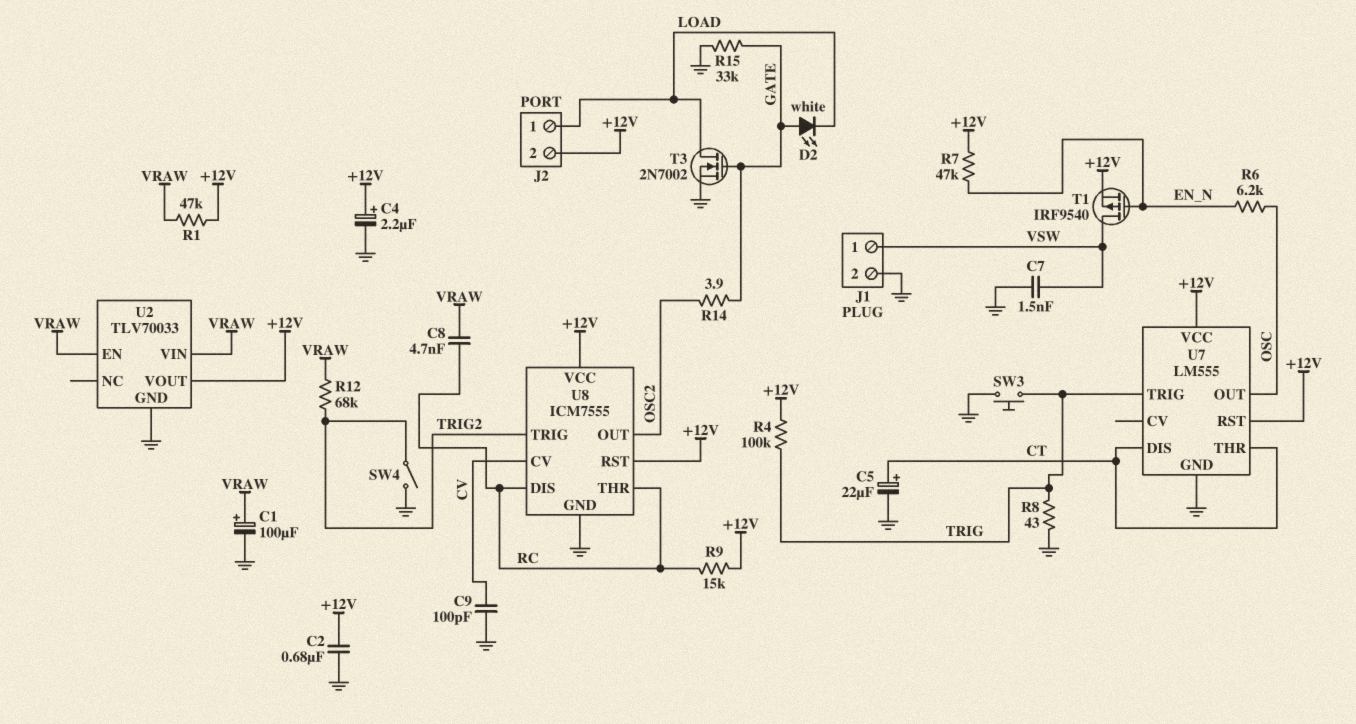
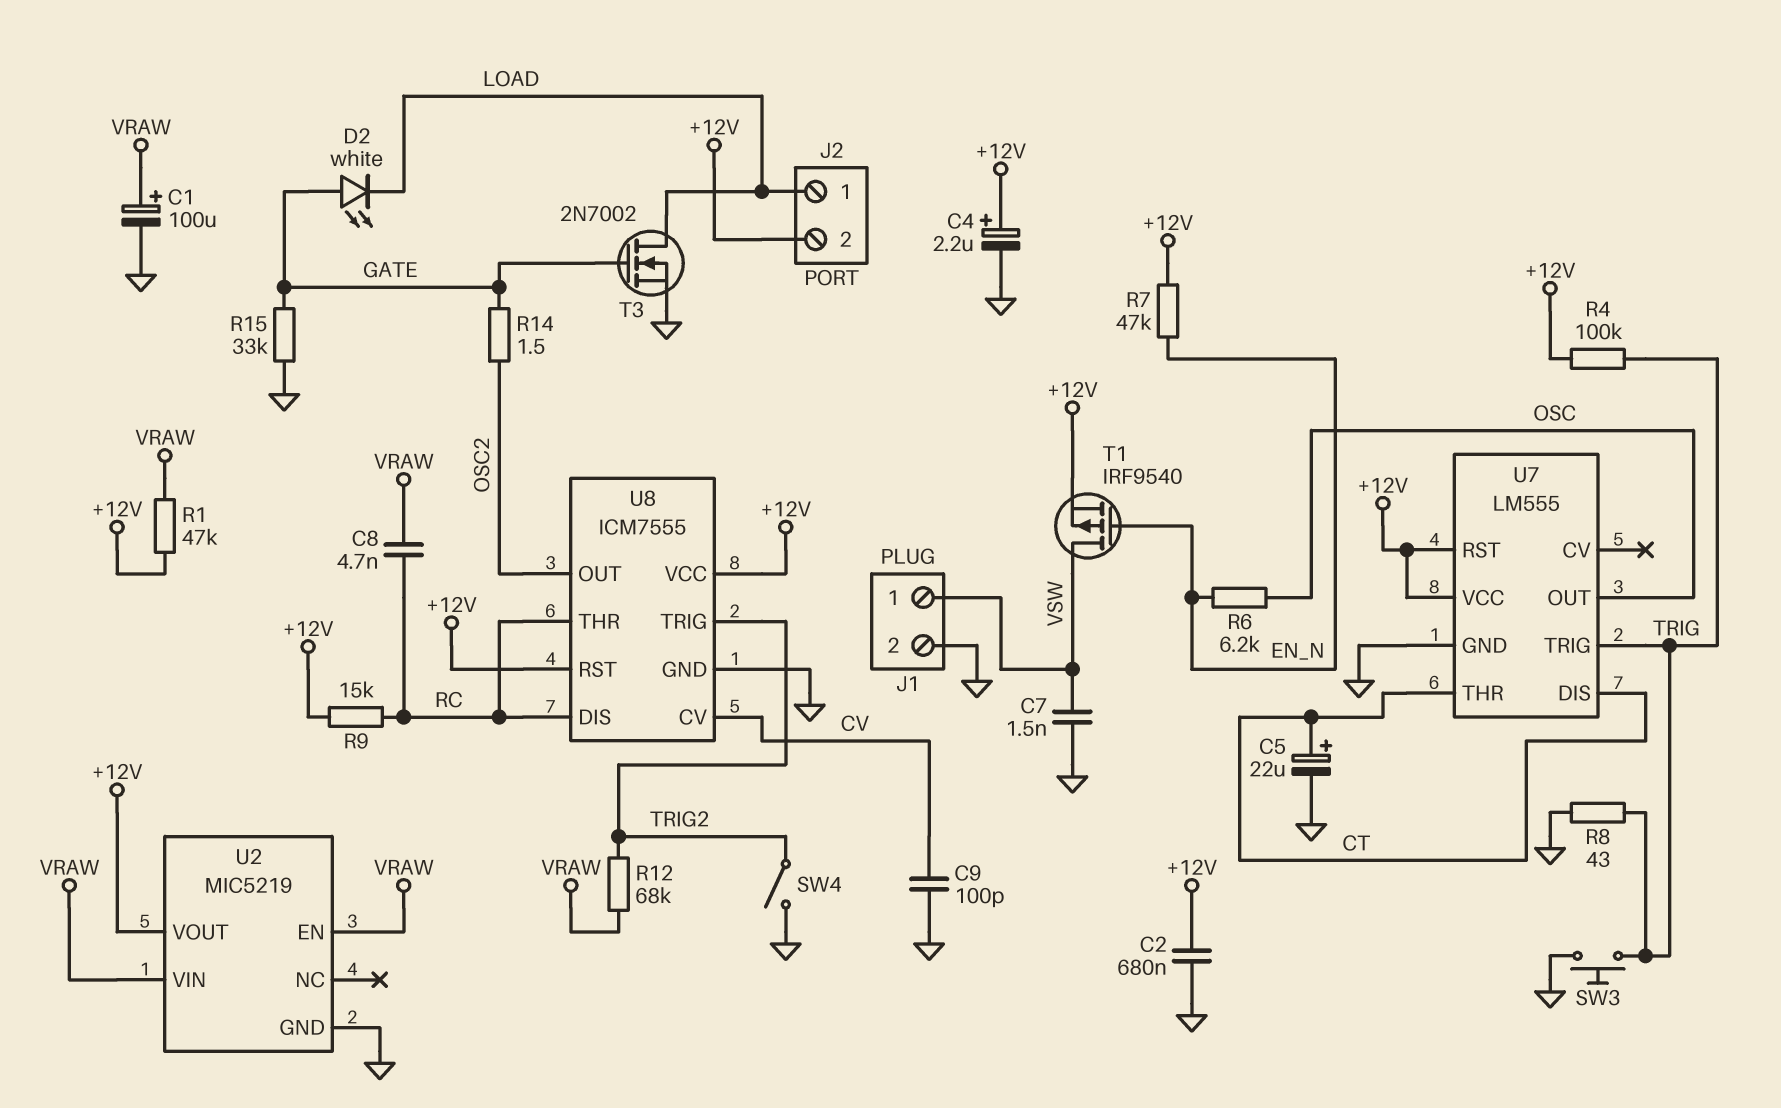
R14: 3.9 (GATE, OSC2) -> 1.5 (GATE, OSC2)
U2: TLV70033 -> MIC5219

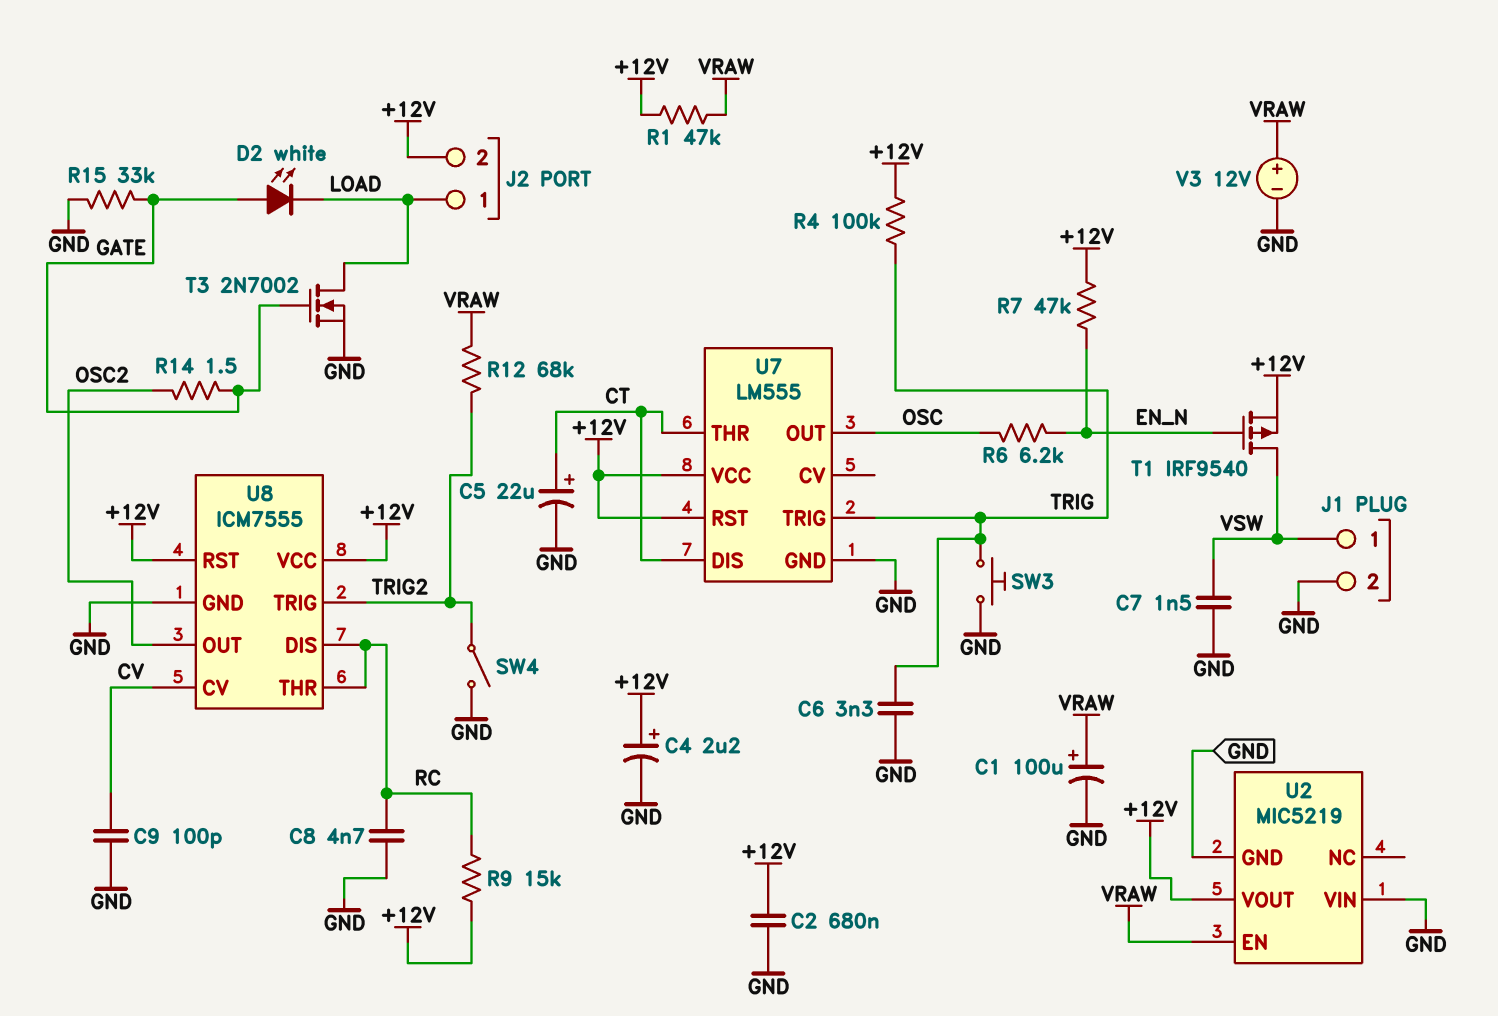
C6: none -> 3.3nF (GND, TRIG)
C8: 4.7nF (RC, VRAW) -> 4.7nF (GND, RC)
R8: 43 (GND, TRIG) -> none
U2 pin VIN: VRAW -> GND
V3: none -> 12V (plus VRAW, minus GND)

